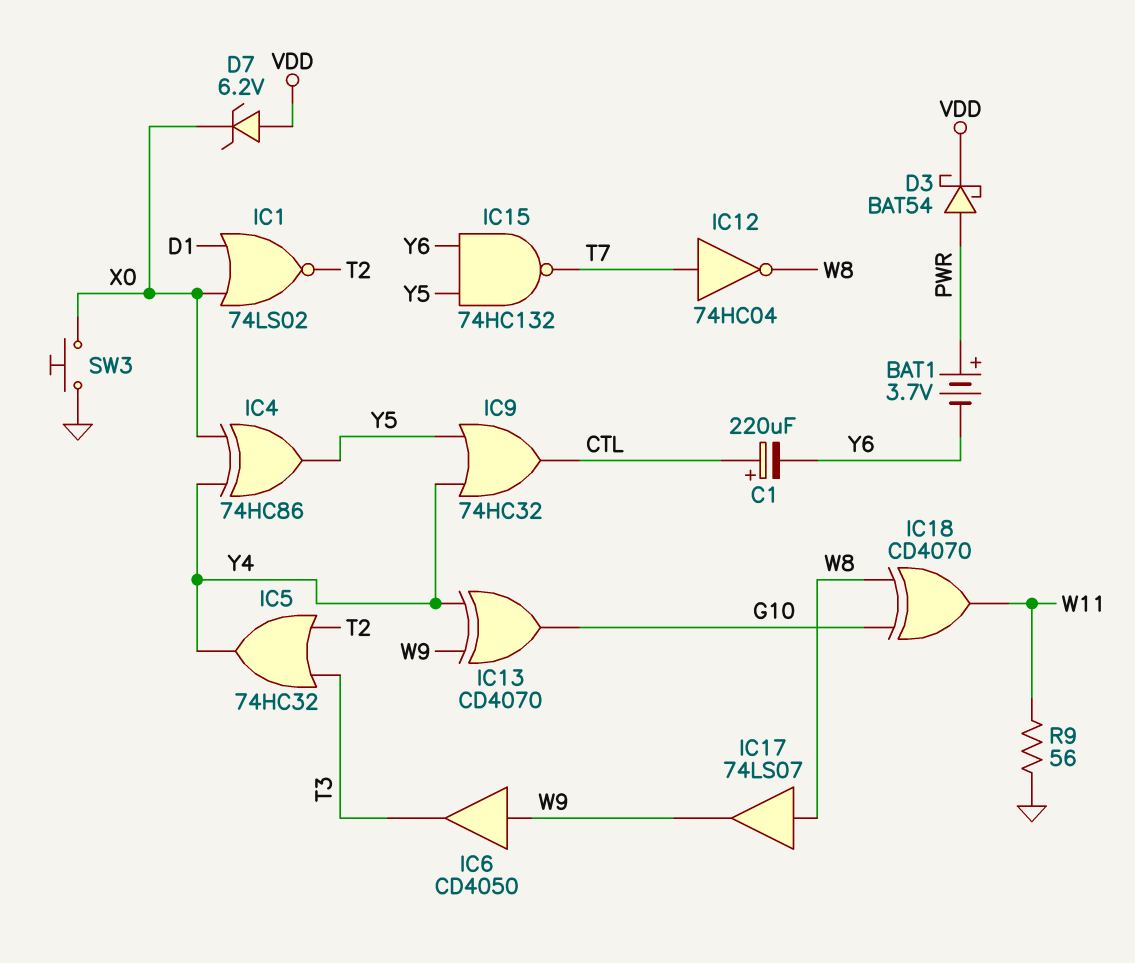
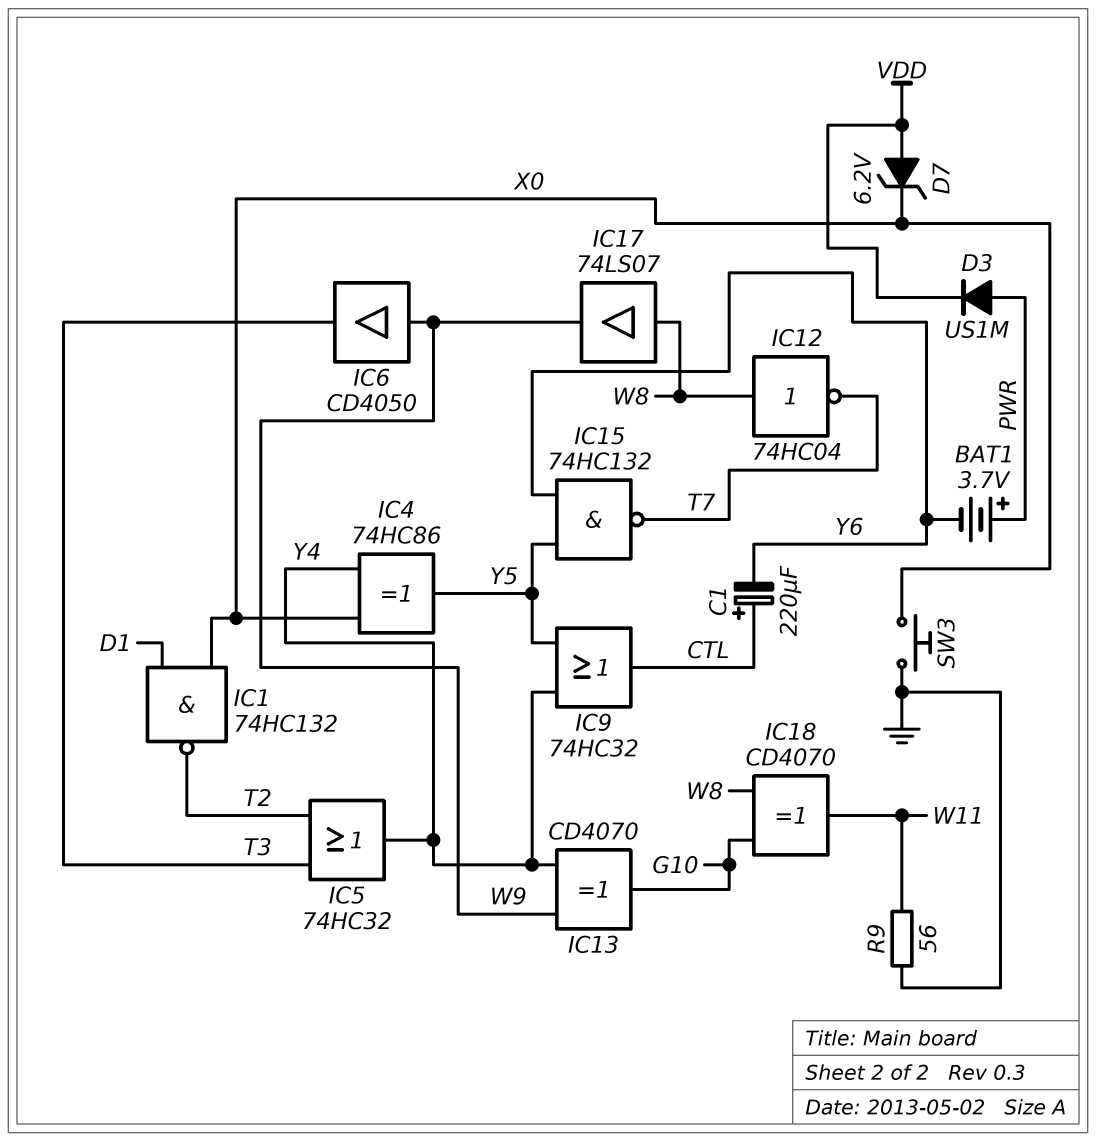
D3: schottky BAT54 (A PWR, K VDD) -> diode US1M (A PWR, K VDD)
IC1: NOR 74LS02 (in D1, in X0, out T2) -> NAND 74HC132 (in D1, in X0, out T2)
IC12: NOT 74HC04 (in T7, out W8) -> NOT 74HC04 (in W8, out T7)

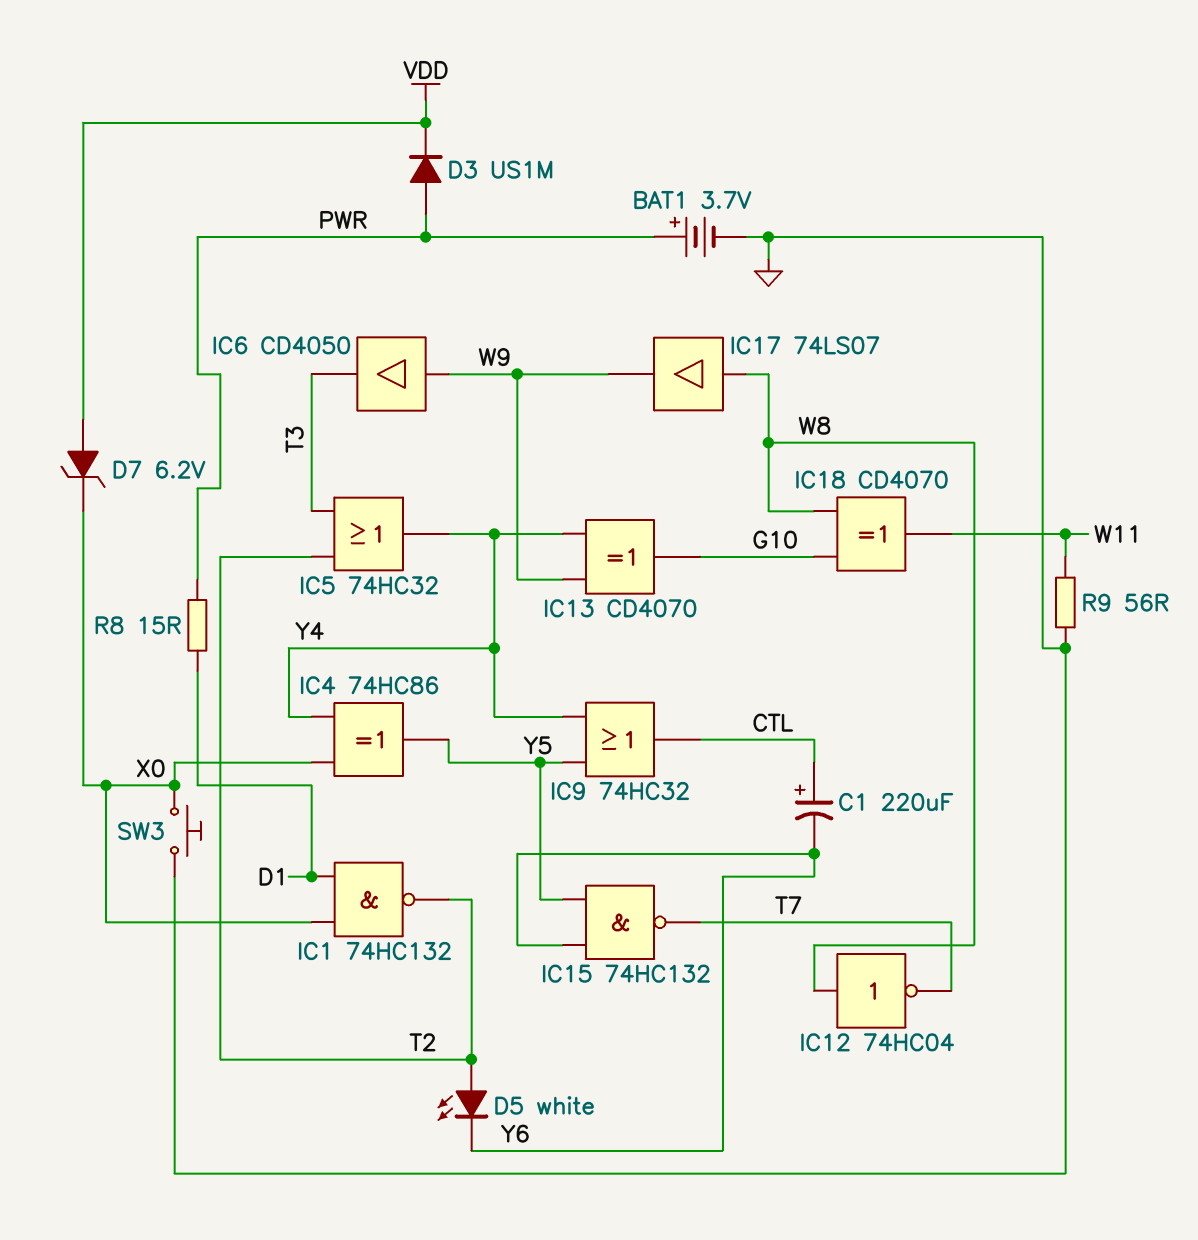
BAT1: 3.7V (plus PWR, minus Y6) -> 3.7V (plus PWR, minus GND)
D5: none -> LED white (A T2, K Y6)
R8: none -> 15 (D1, PWR)

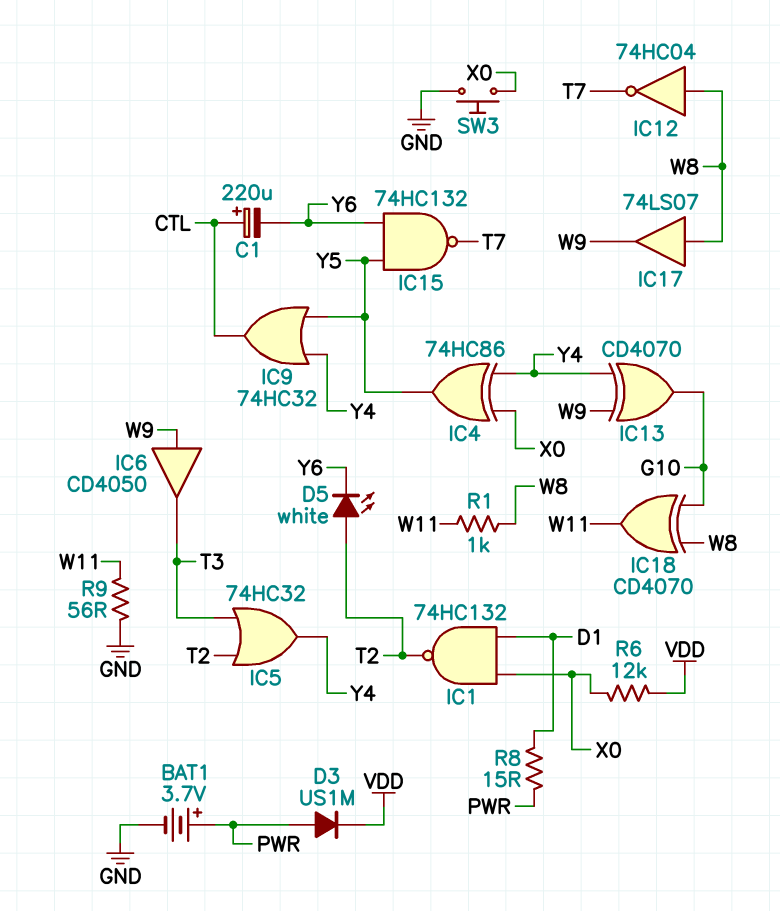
D7: zener 6.2V (A VDD, K X0) -> none
R1: none -> 1k (W8, W11)
R6: none -> 12k (VDD, X0)

